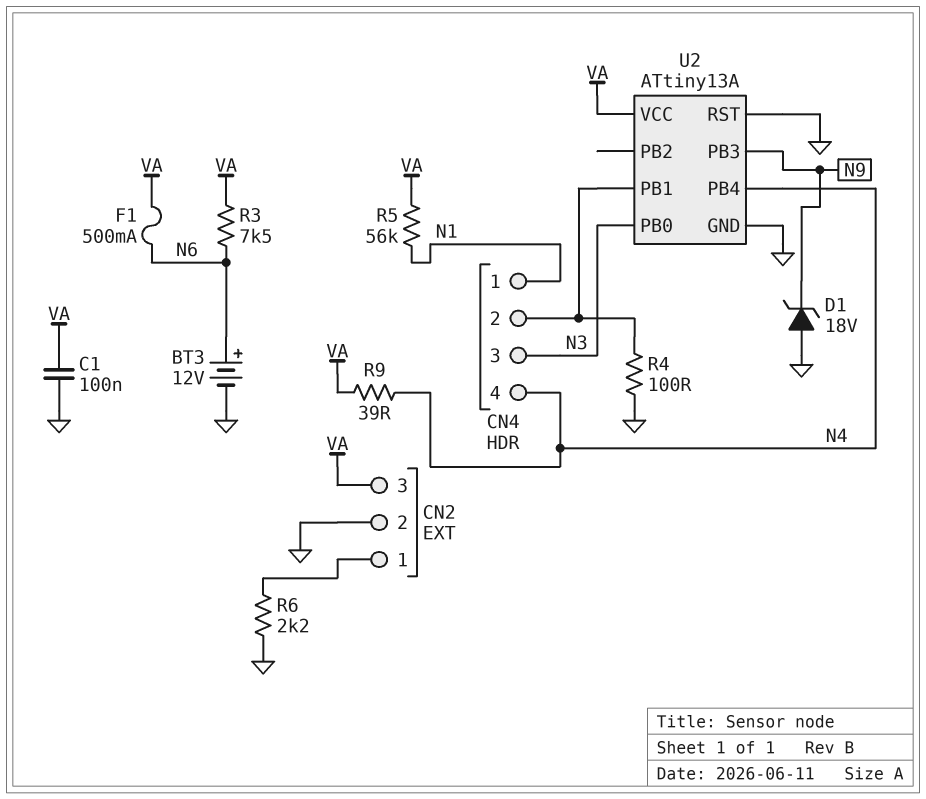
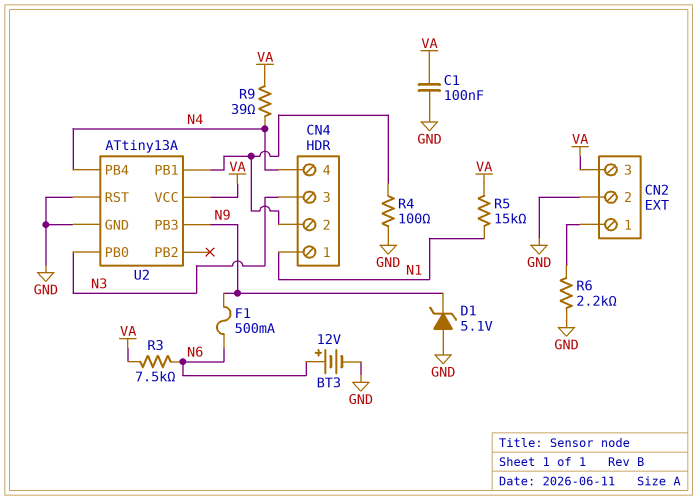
D1: zener 18V (A GND, K N9) -> zener 5.1V (A GND, K N9)
F1: 500mA (N6, VA) -> 500mA (N6, N9)
R5: 56k (N1, VA) -> 15k (N1, VA)

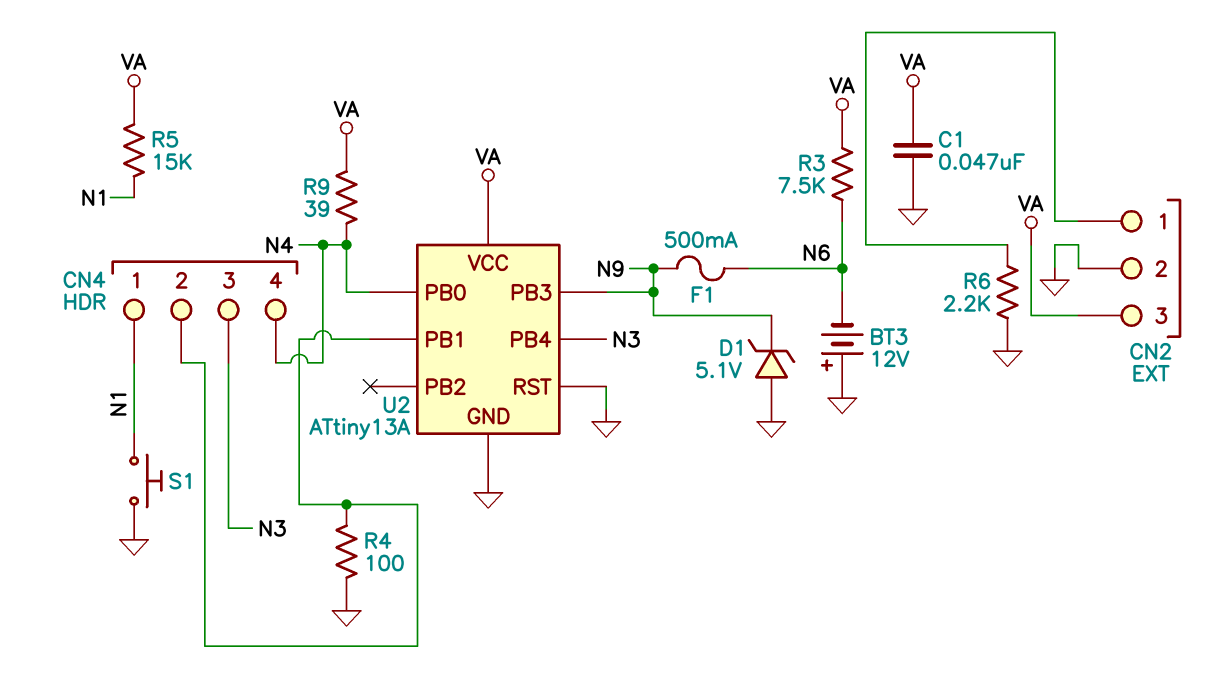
BT3: 12V (plus N6, minus GND) -> 12V (plus GND, minus N6)
C1: 100nF (GND, VA) -> 47nF (GND, VA)
S1: none -> button (GND, N1)
U2 pin PB0: N3 -> N4
U2 pin PB4: N4 -> N3

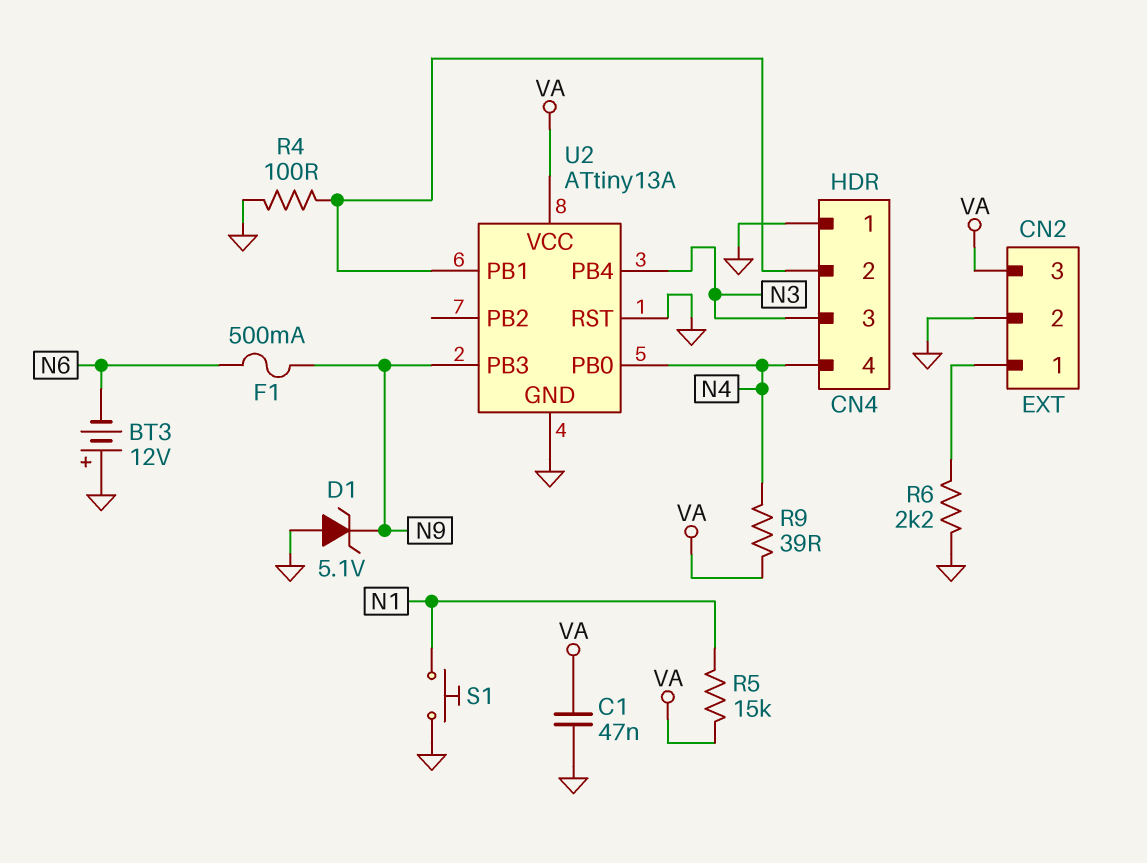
CN4 pin 1: N1 -> GND
R3: 7.5k (N6, VA) -> none

